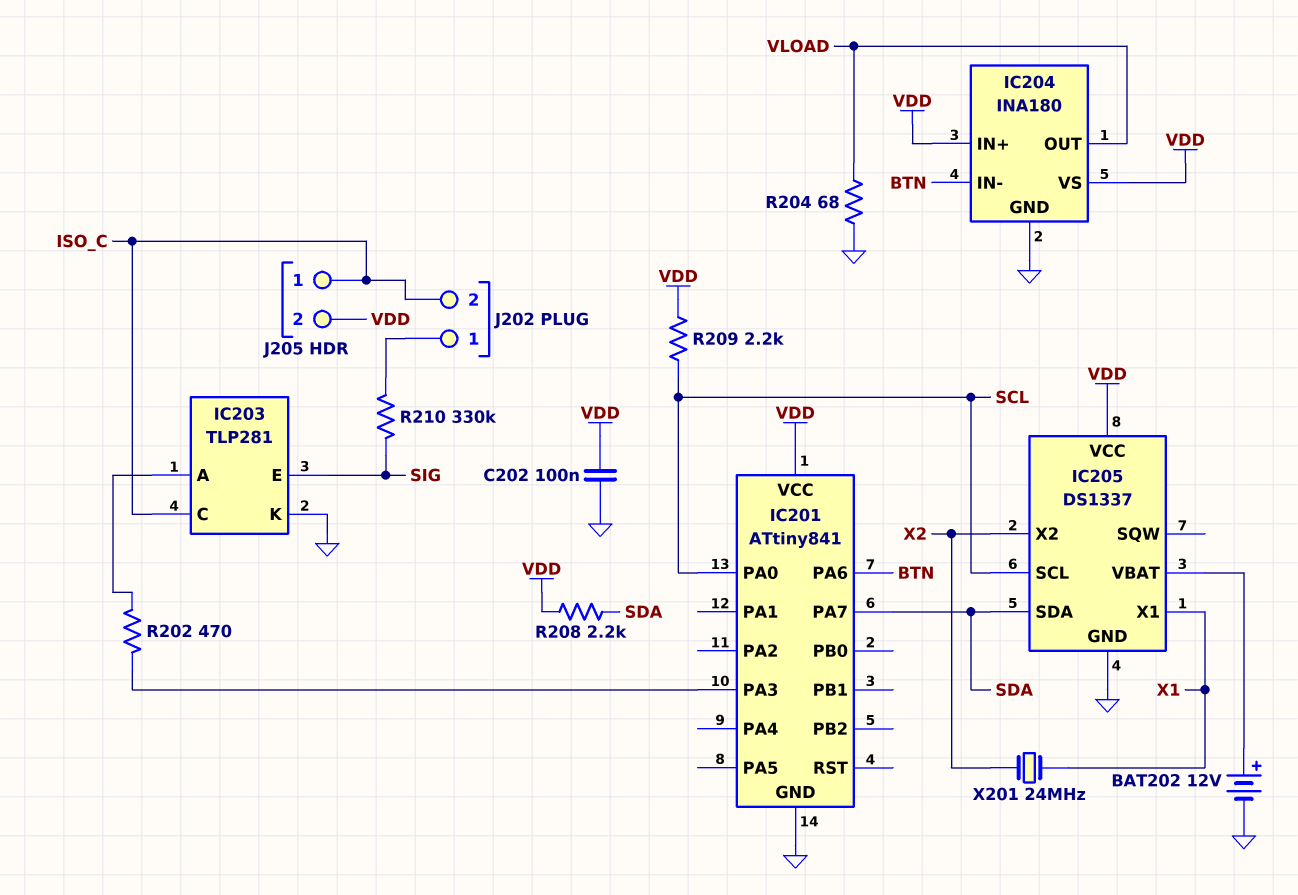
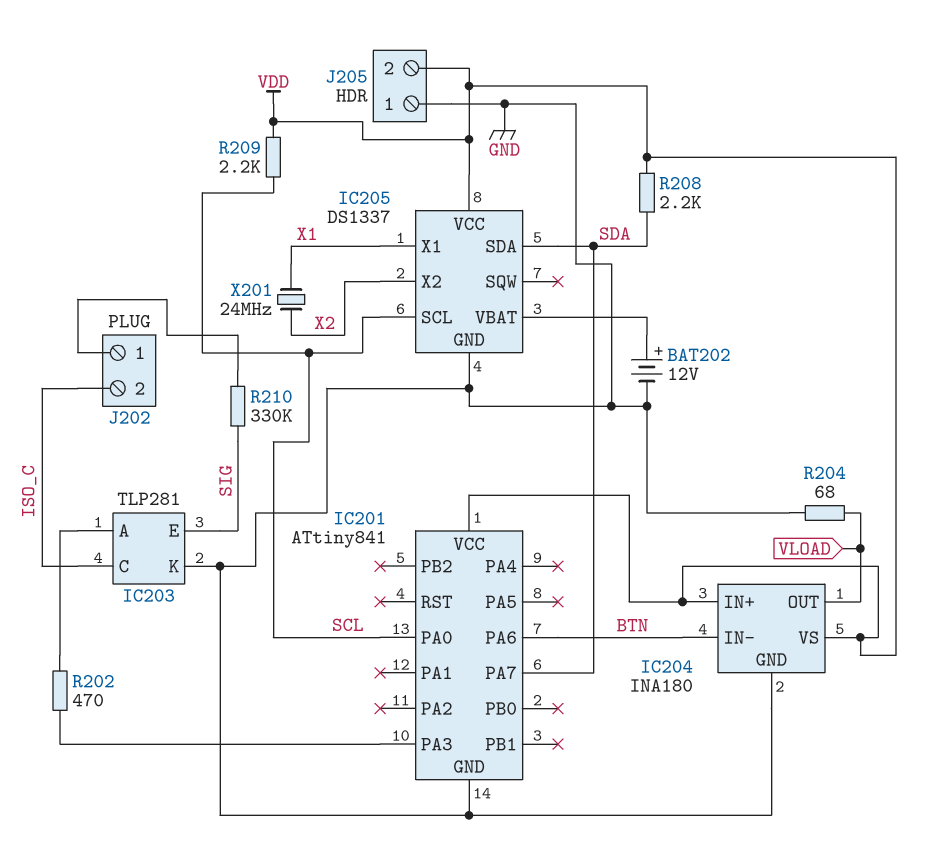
C202: 100nF (GND, VDD) -> none
J205 pin 1: ISO_C -> GND

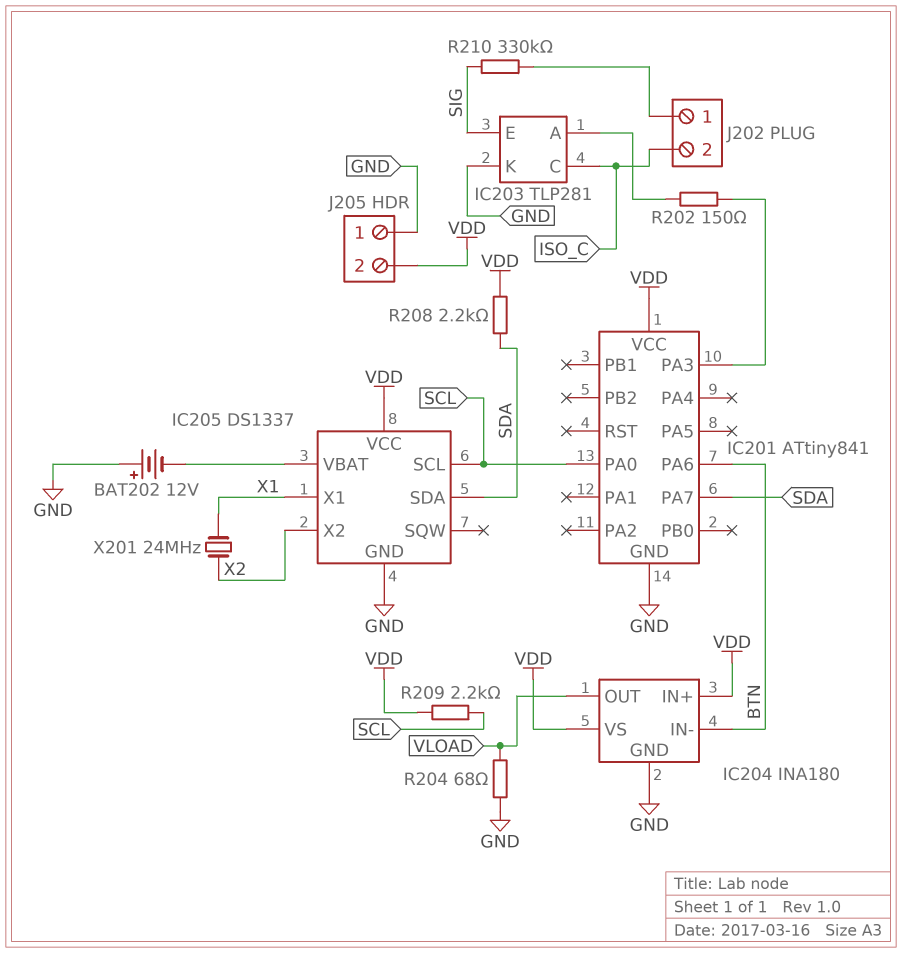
BAT202: 12V (plus IC205/VBAT, minus GND) -> 12V (plus GND, minus IC205/VBAT)
R202: 470 (IC201/PA3, IC203/A) -> 150 (IC201/PA3, IC203/A)

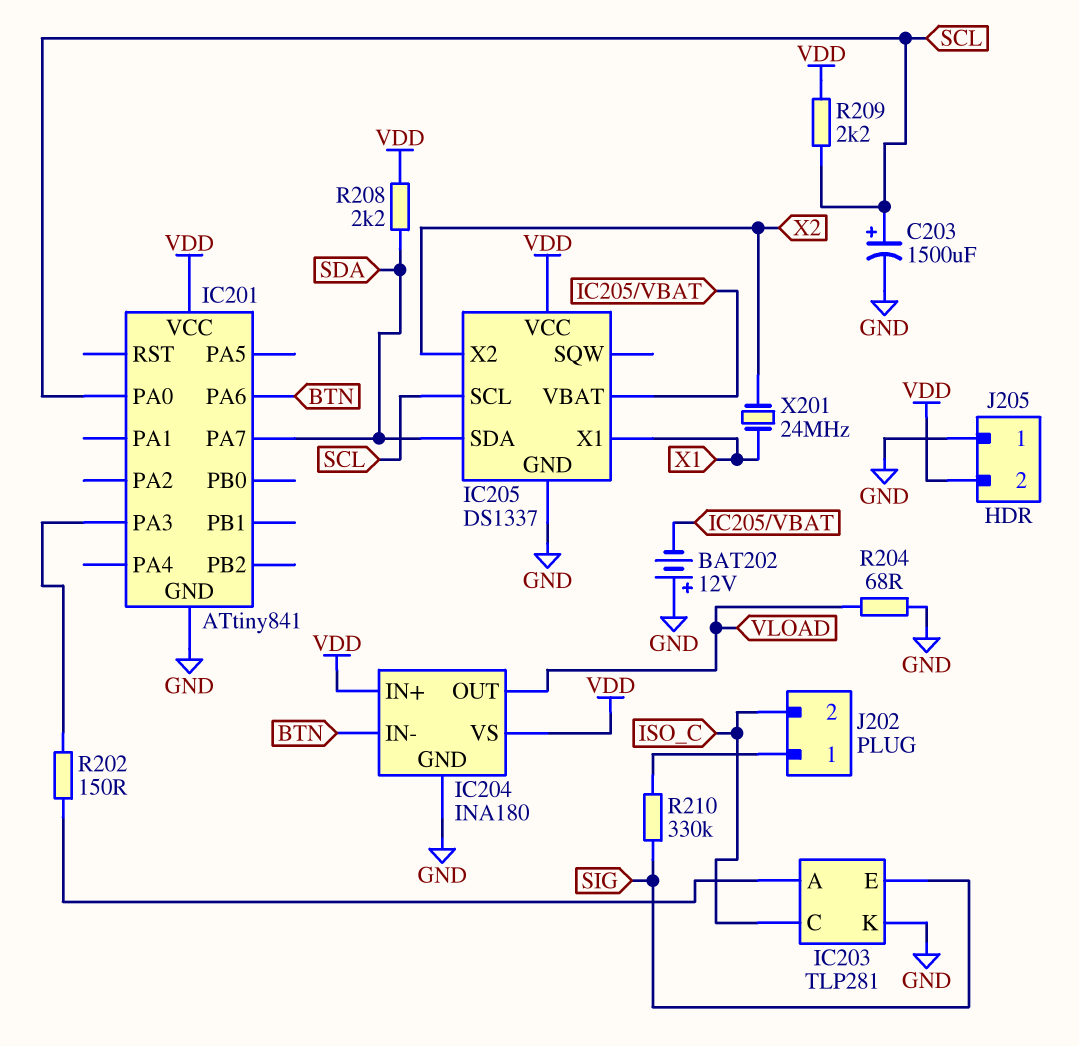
C203: none -> 1500uF (plus SCL, minus GND)

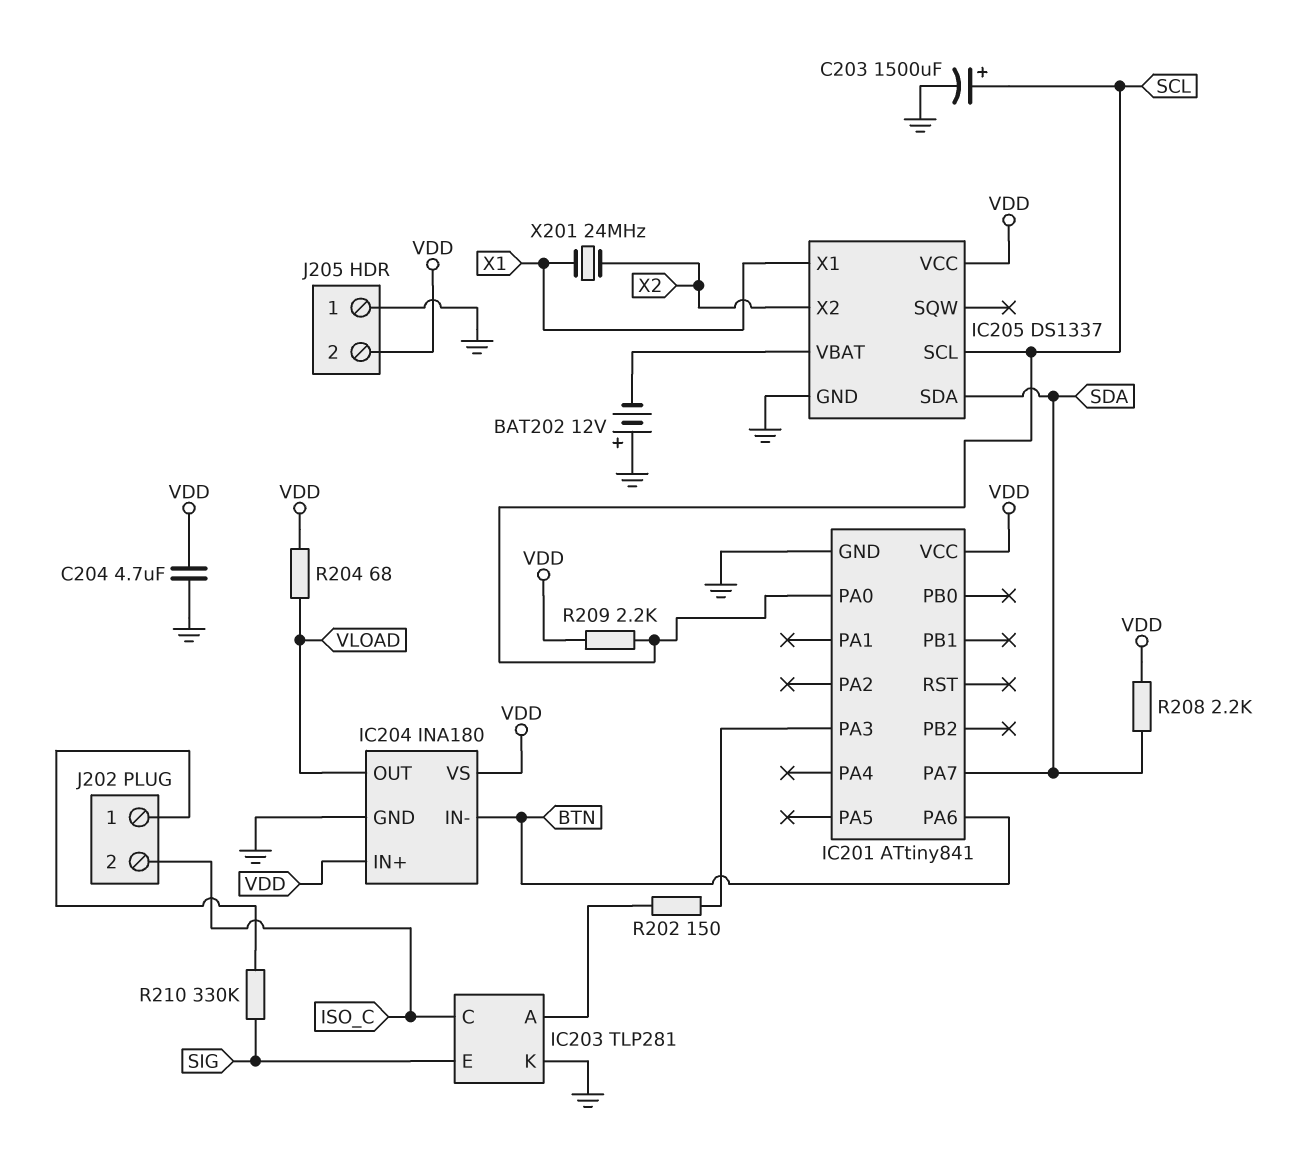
C204: none -> 4.7uF (GND, VDD)
R204: 68 (GND, VLOAD) -> 68 (VDD, VLOAD)

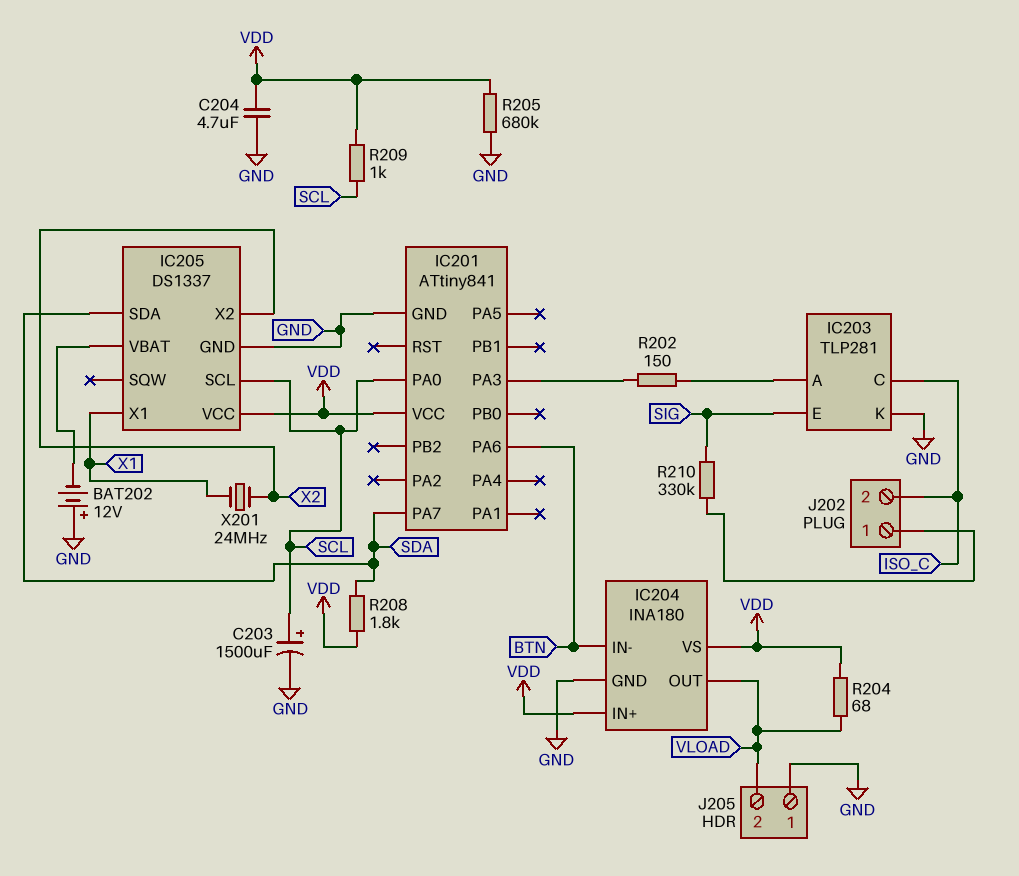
J205 pin 2: VDD -> VLOAD
R205: none -> 680k (GND, VDD)
R208: 2.2k (SDA, VDD) -> 1.8k (SDA, VDD)
R209: 2.2k (SCL, VDD) -> 1k (SCL, VDD)

